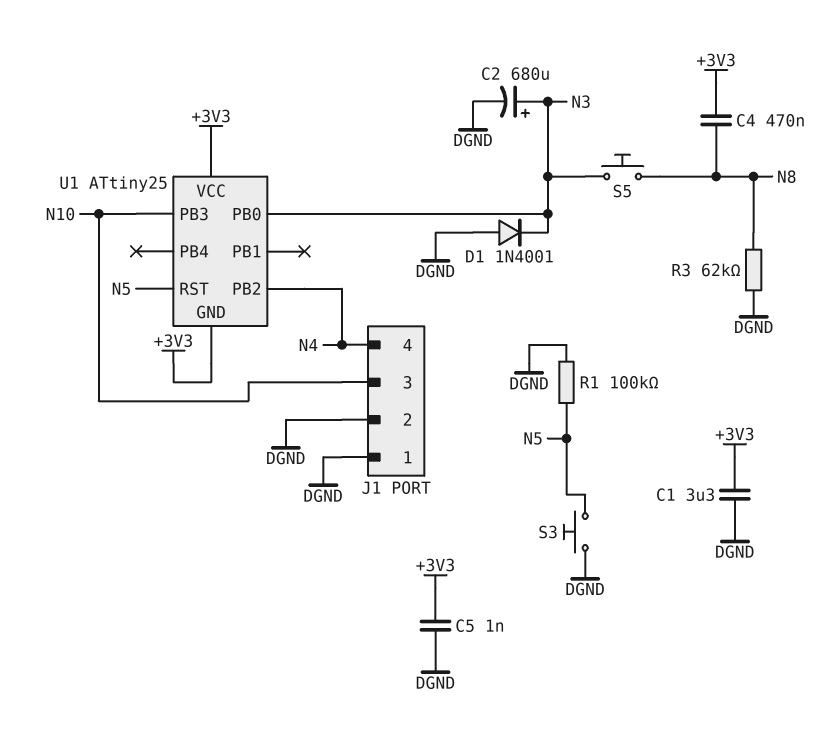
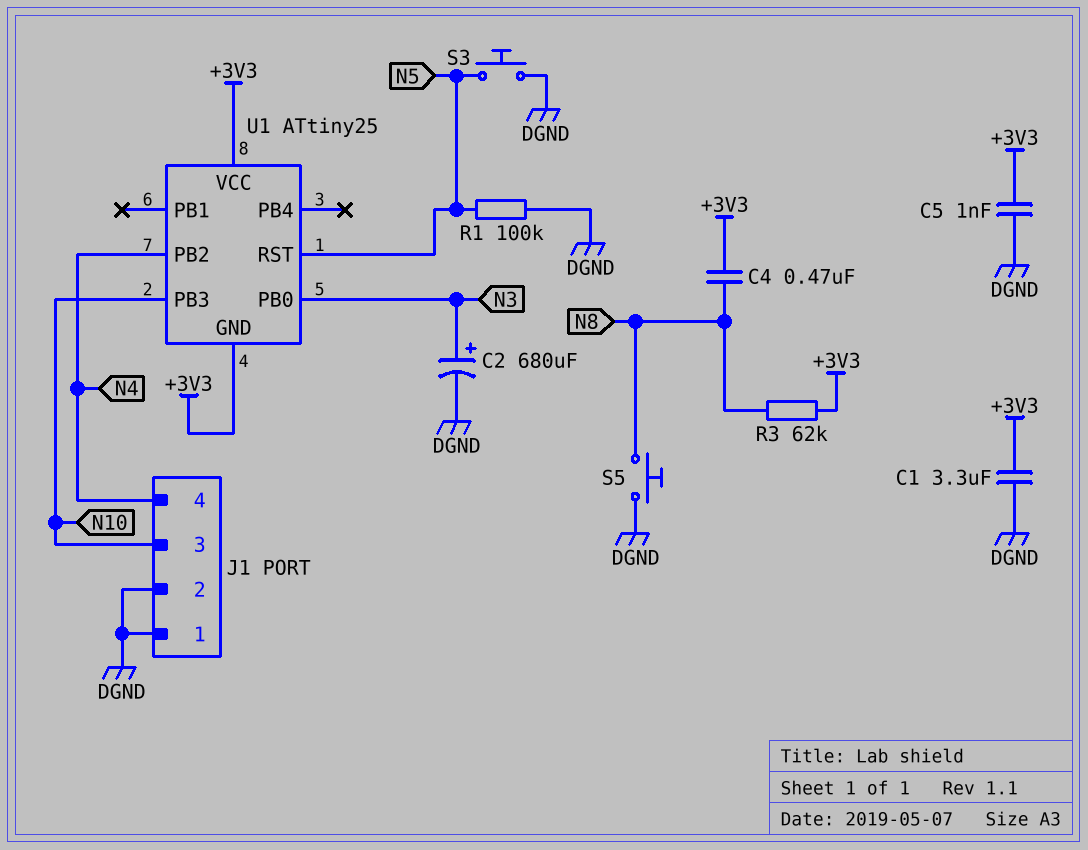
D1: diode 1N4001 (A DGND, K N3) -> none
R3: 62k (DGND, N8) -> 62k (+3V3, N8)
S5: button (N3, N8) -> button (DGND, N8)

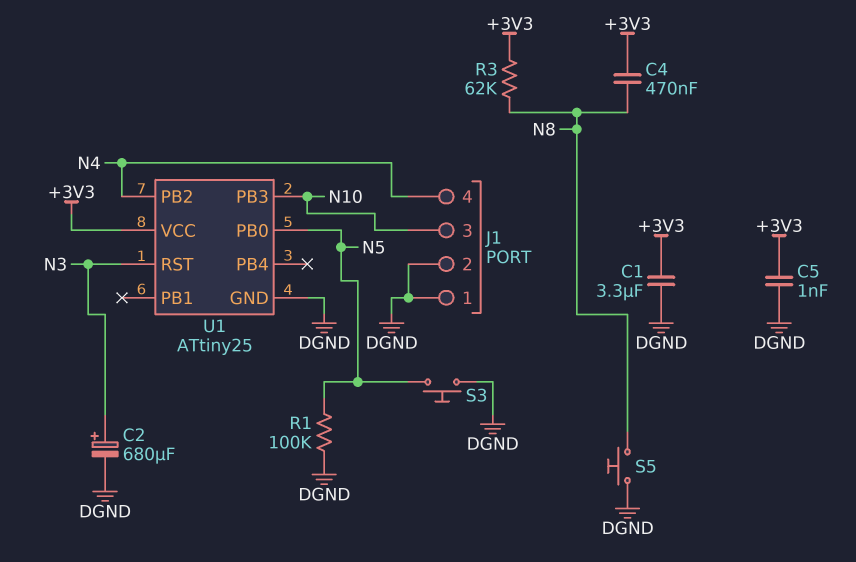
U1 pin GND: +3V3 -> DGND
U1 pin PB0: N3 -> N5
U1 pin RST: N5 -> N3

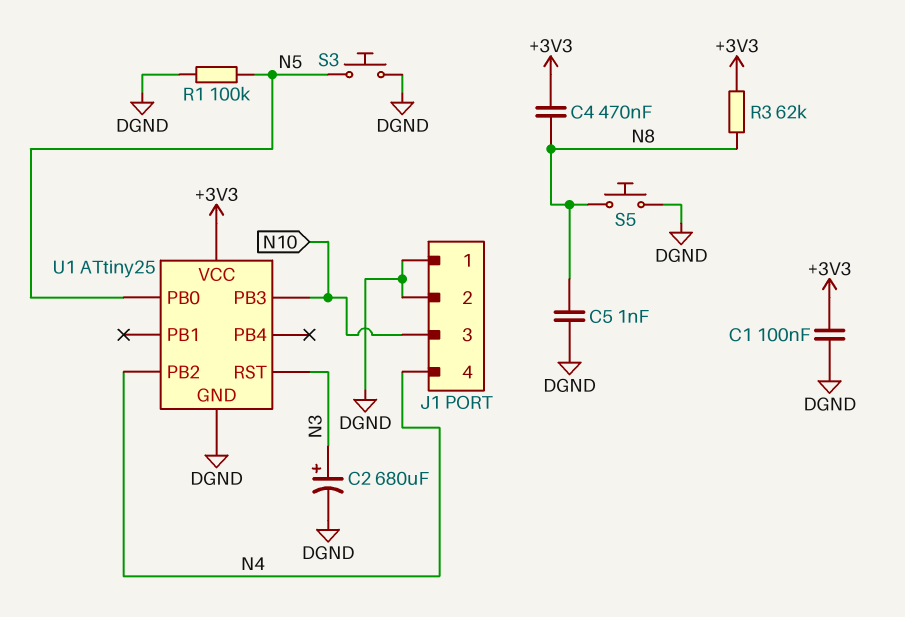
C1: 3.3uF (+3V3, DGND) -> 100nF (+3V3, DGND)
C5: 1nF (+3V3, DGND) -> 1nF (DGND, N8)

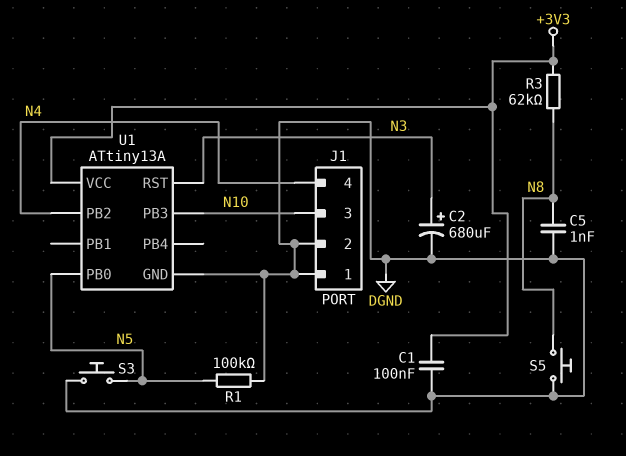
C4: 470nF (+3V3, N8) -> none
U1: ATtiny25 -> ATtiny13A

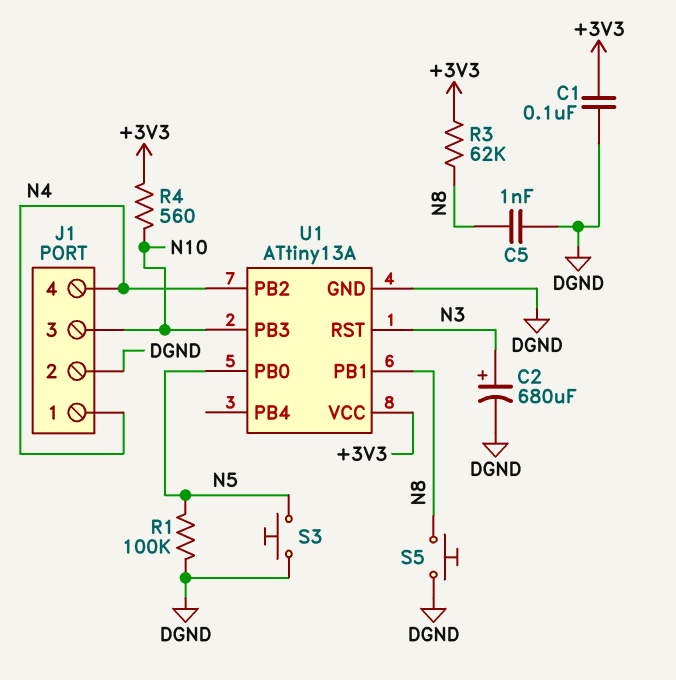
J1 pin 1: DGND -> N4
R4: none -> 560 (+3V3, N10)
U1 pin PB1: none -> N8

